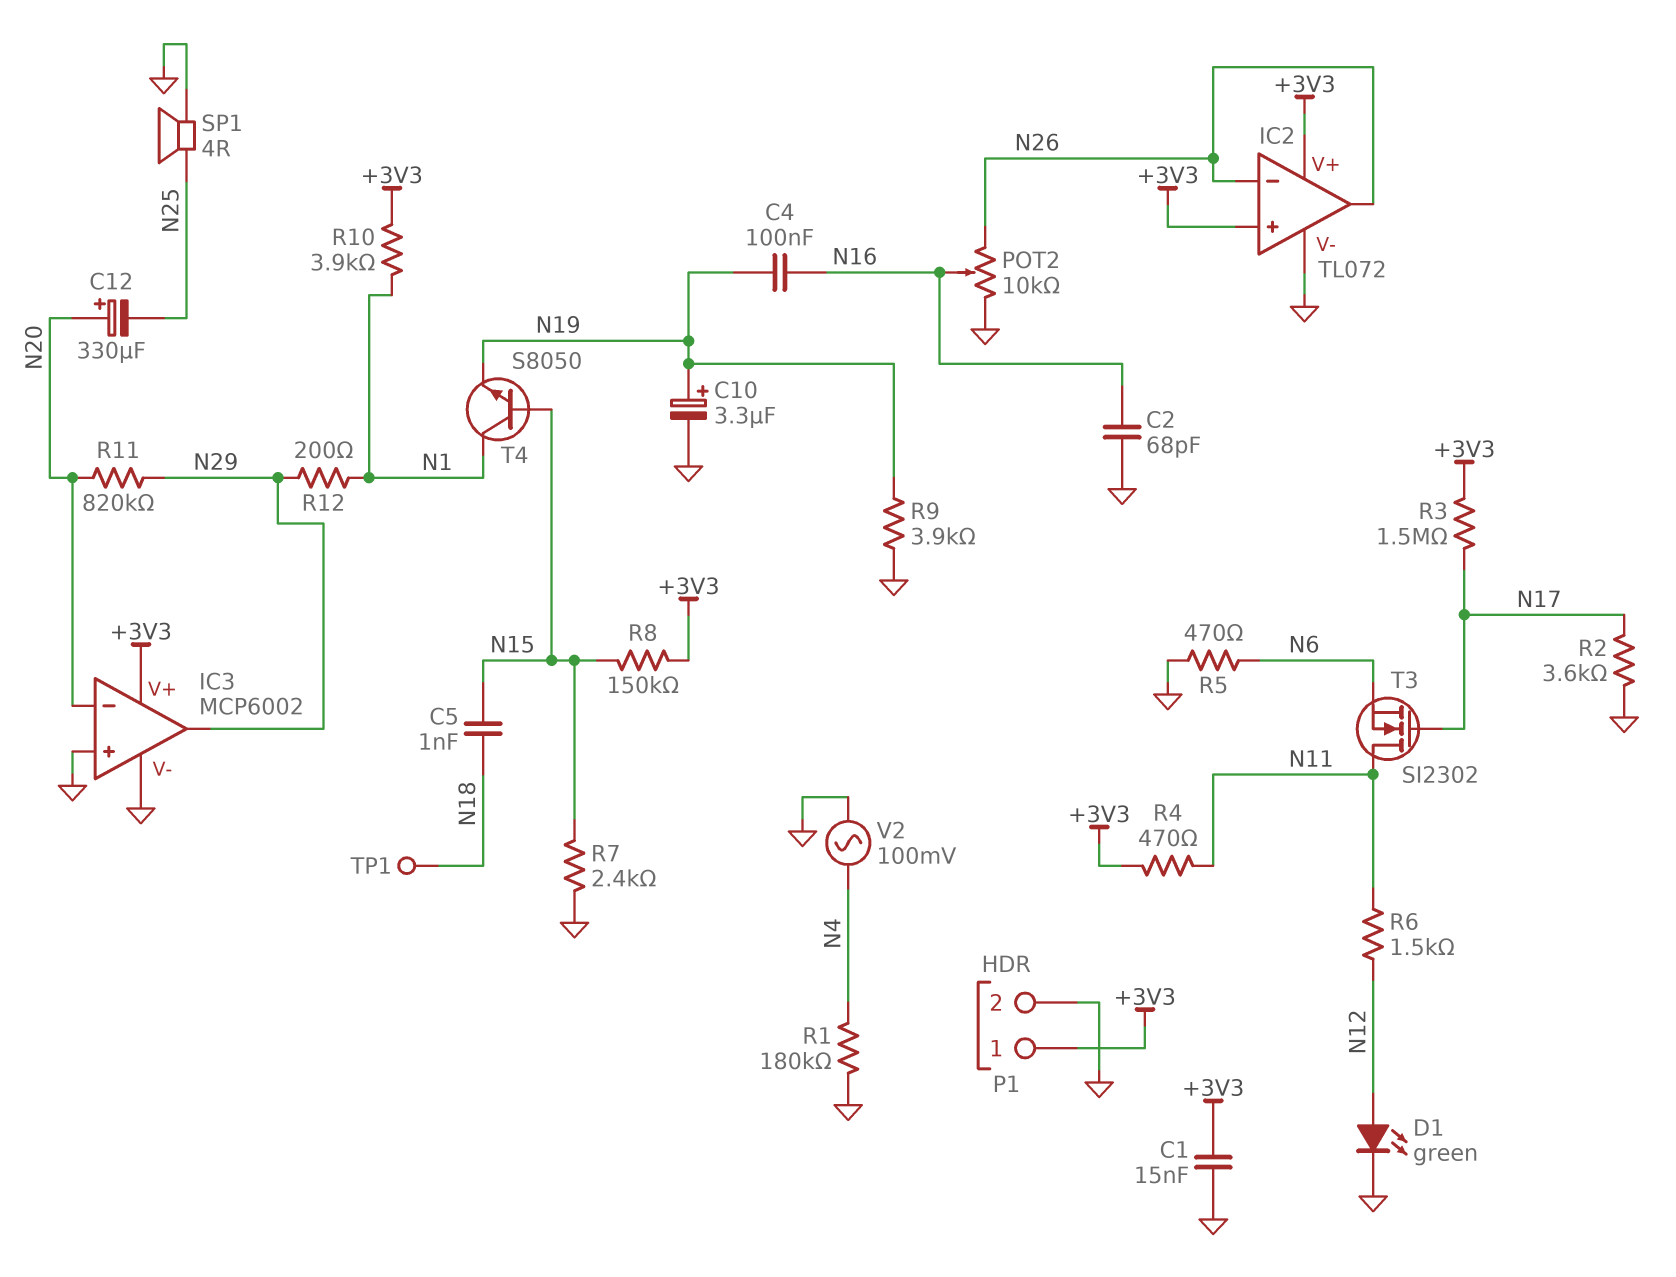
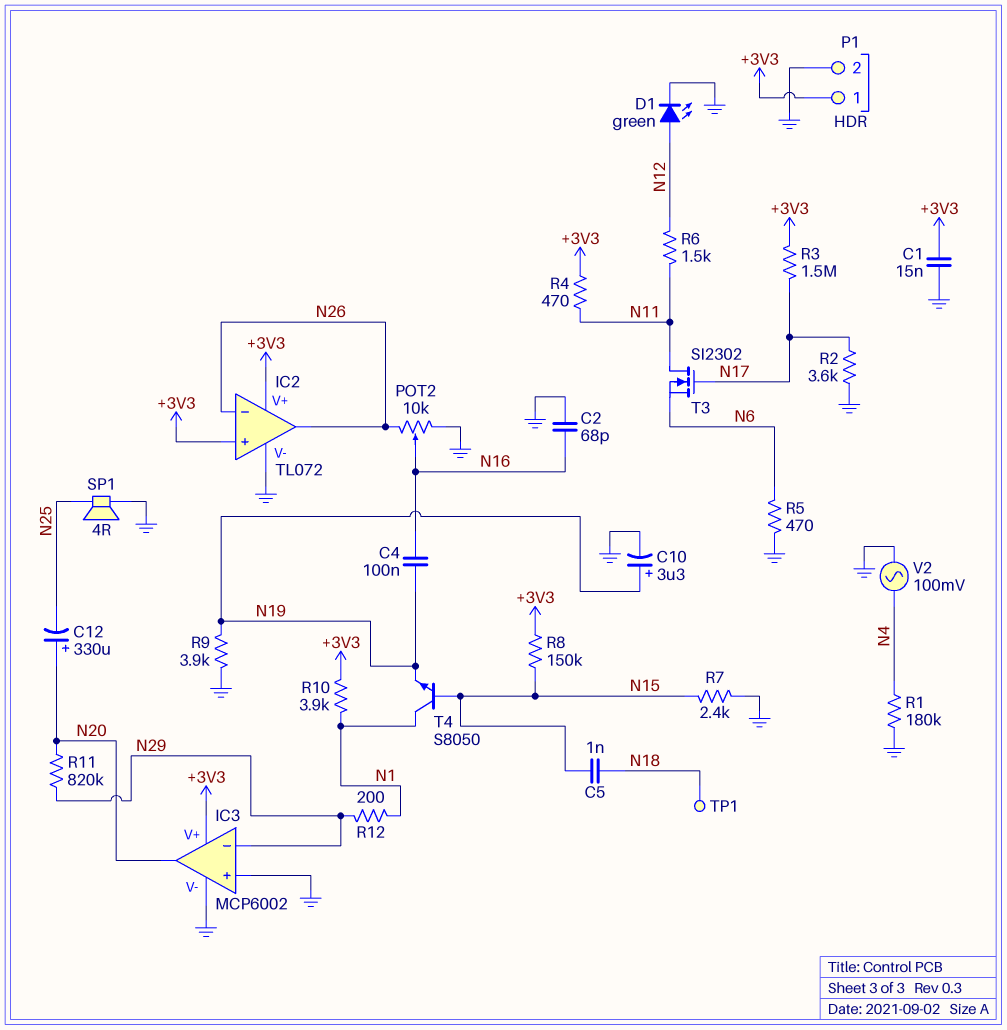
IC3 pin in-: N20 -> N29
IC3 pin out: N29 -> N20

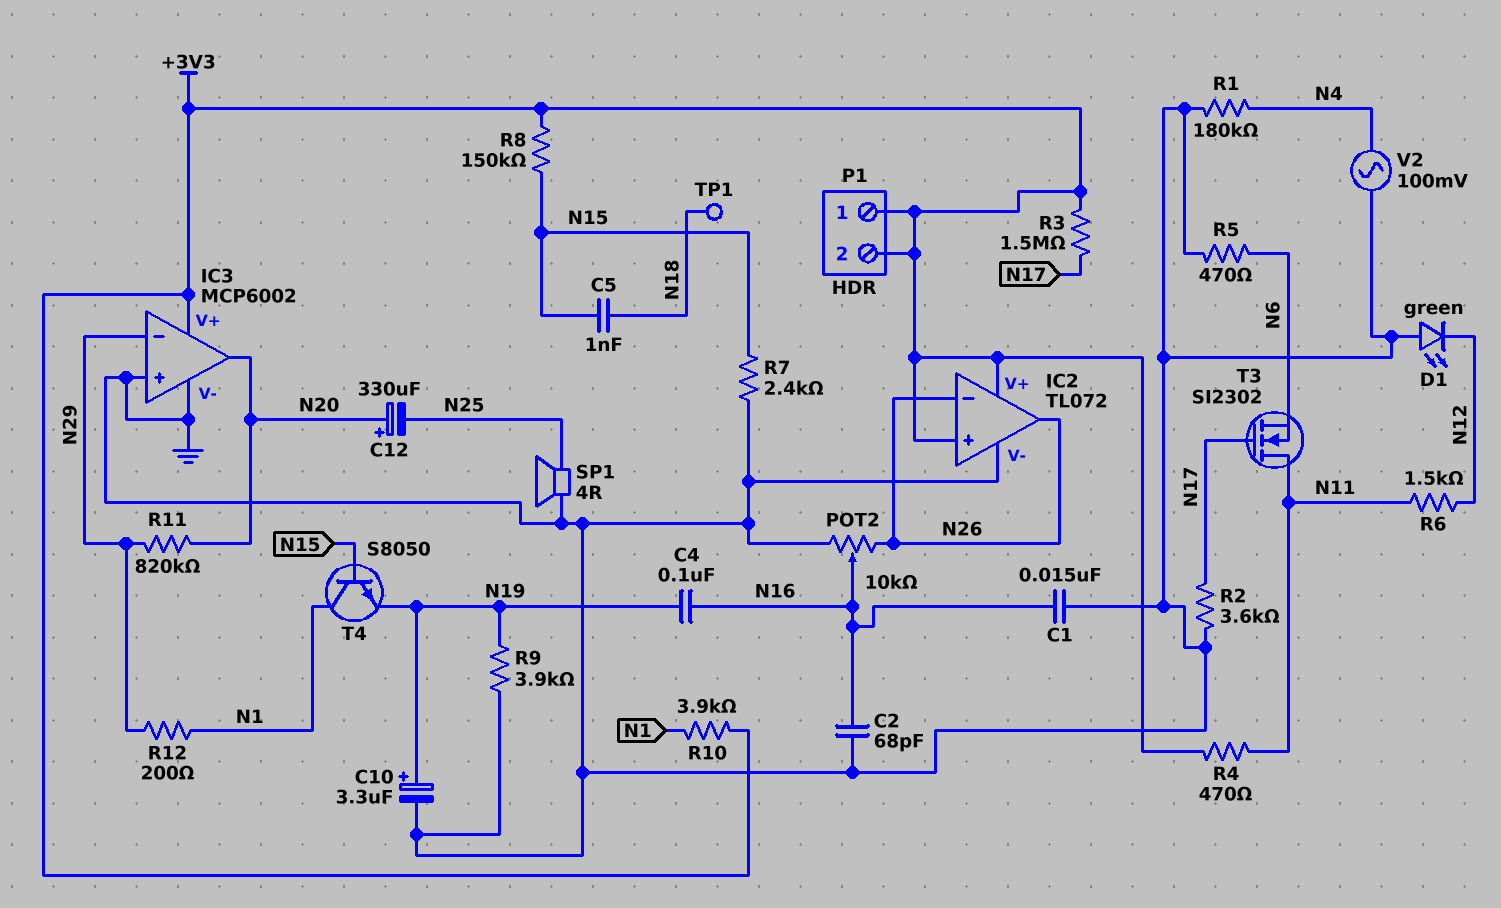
C1: 15nF (+3V3, GND) -> 15nF (GND, N16)
D1: LED green (A N12, K GND) -> LED green (A GND, K N12)
P1 pin 2: GND -> +3V3

